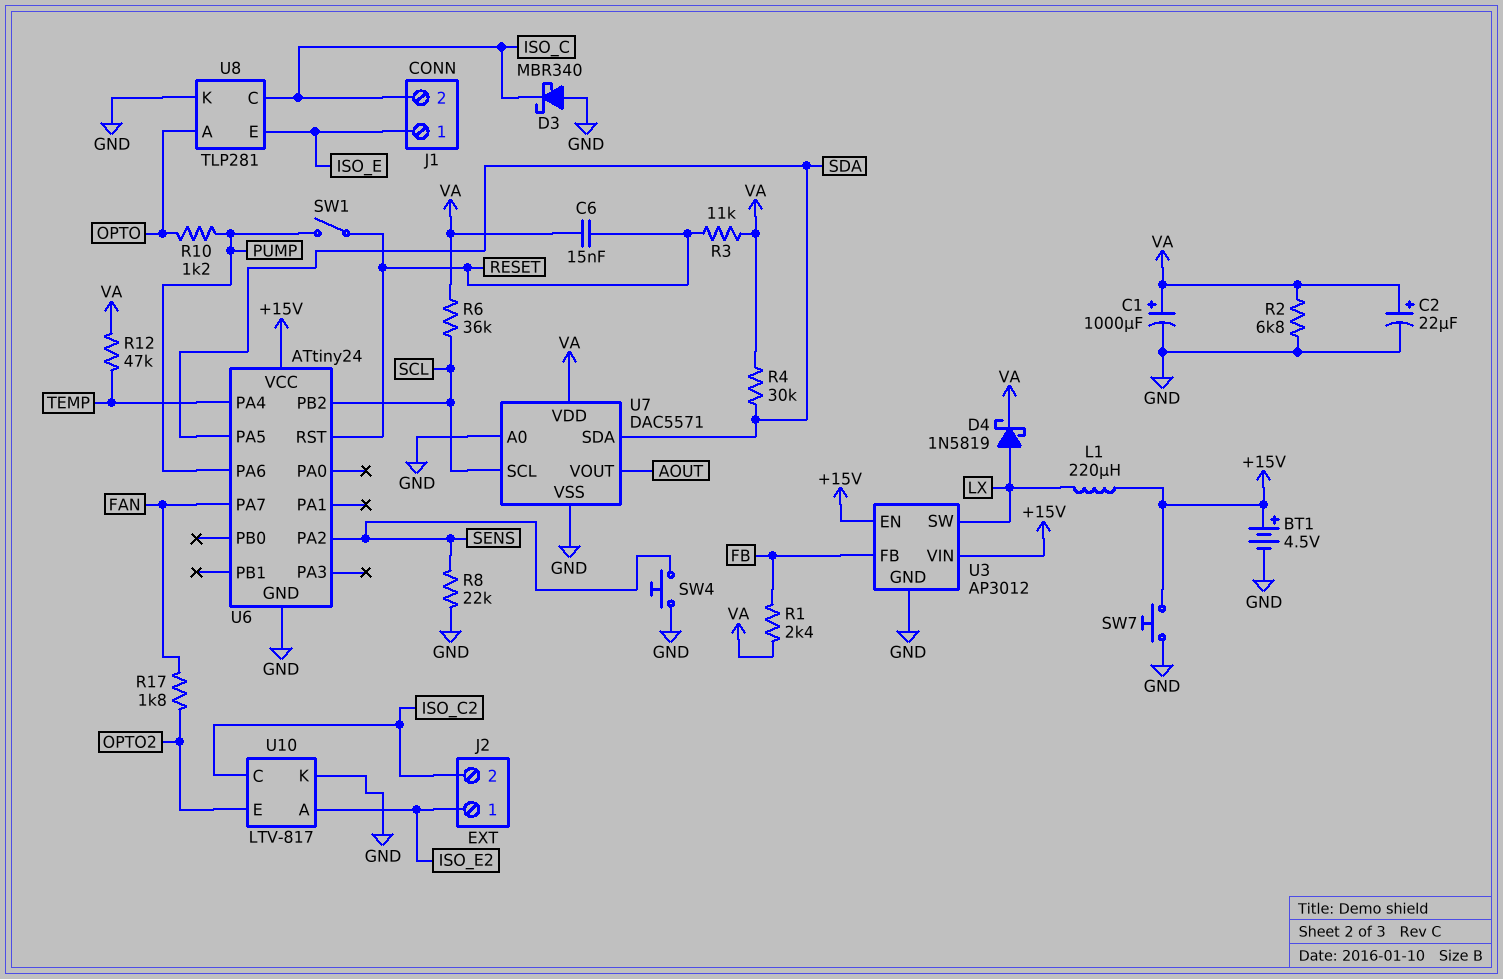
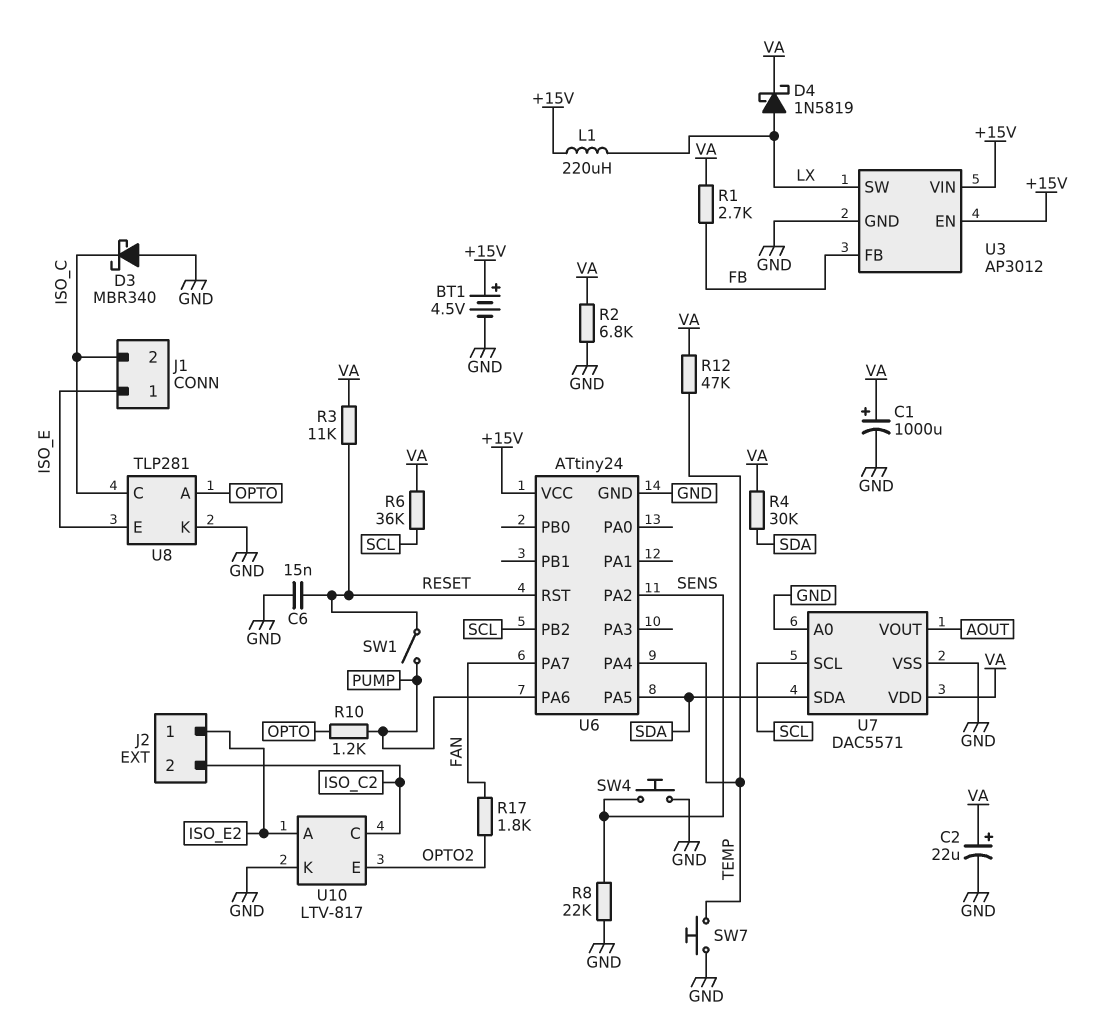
C6: 15nF (RESET, VA) -> 15nF (GND, RESET)
R1: 2.4k (FB, VA) -> 2.7k (FB, VA)
SW7: button (+15V, GND) -> button (GND, TEMP)

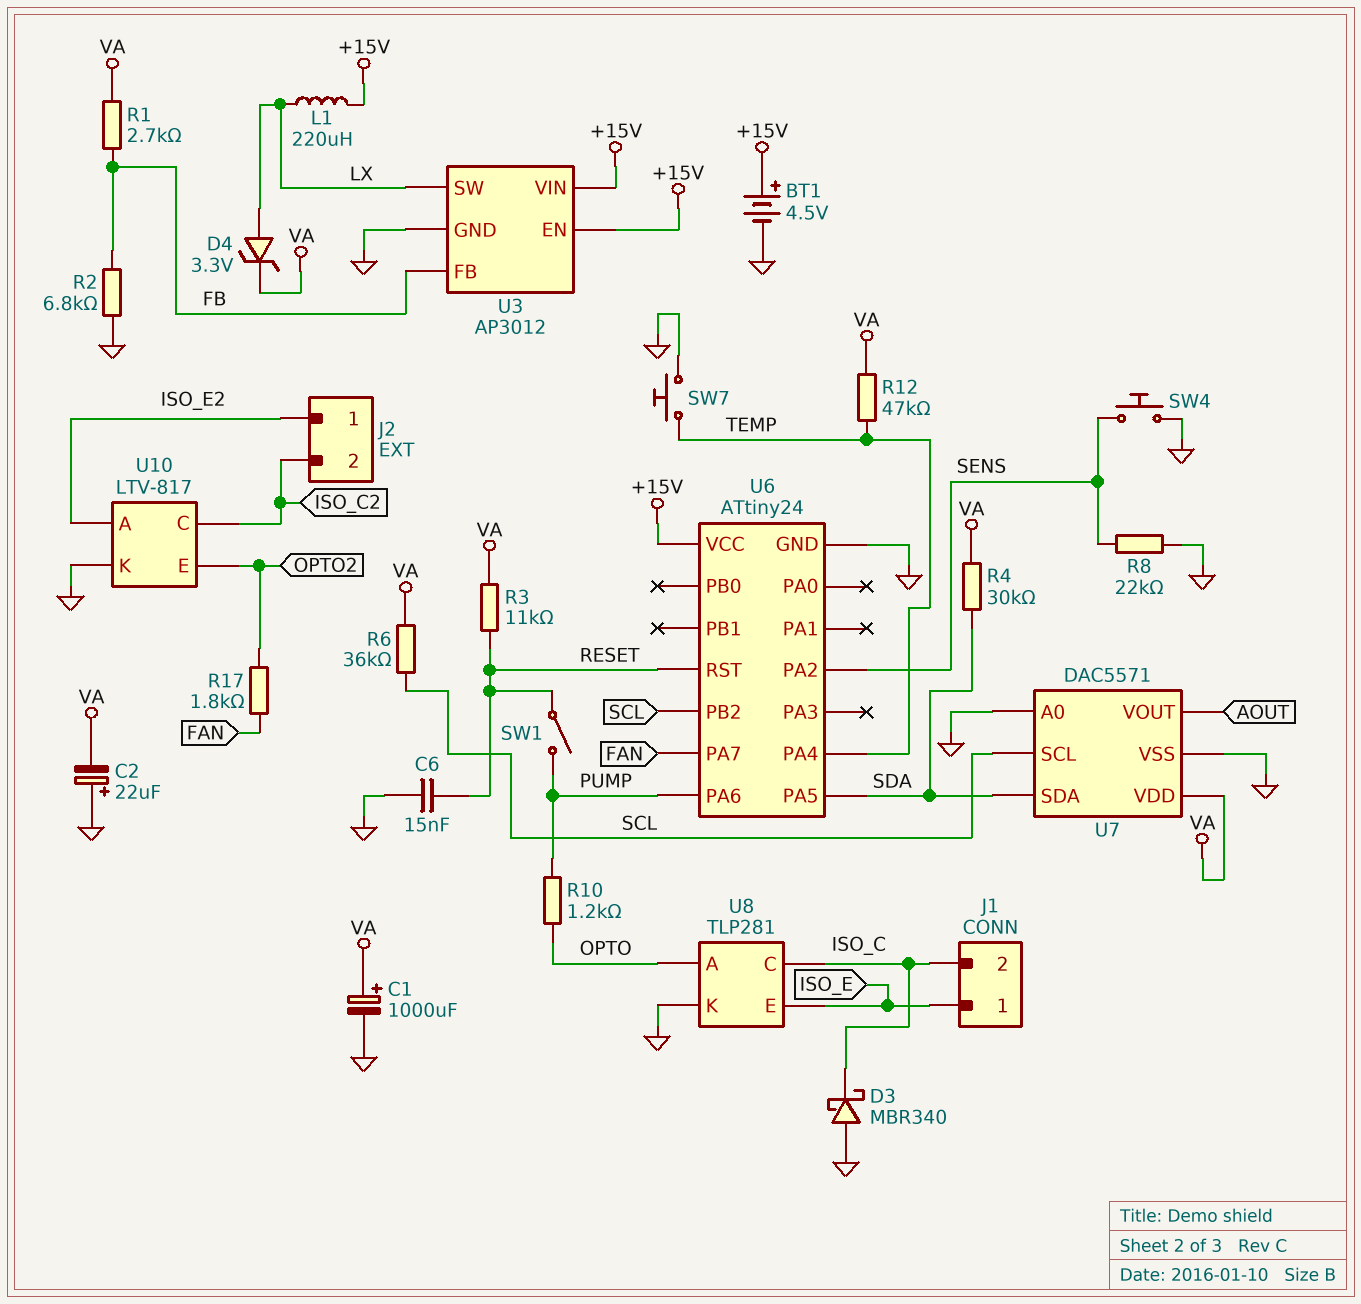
C2: 22uF (plus VA, minus GND) -> 22uF (plus GND, minus VA)
D4: schottky 1N5819 (A LX, K VA) -> zener 3.3V (A LX, K VA)
R2: 6.8k (GND, VA) -> 6.8k (FB, GND)

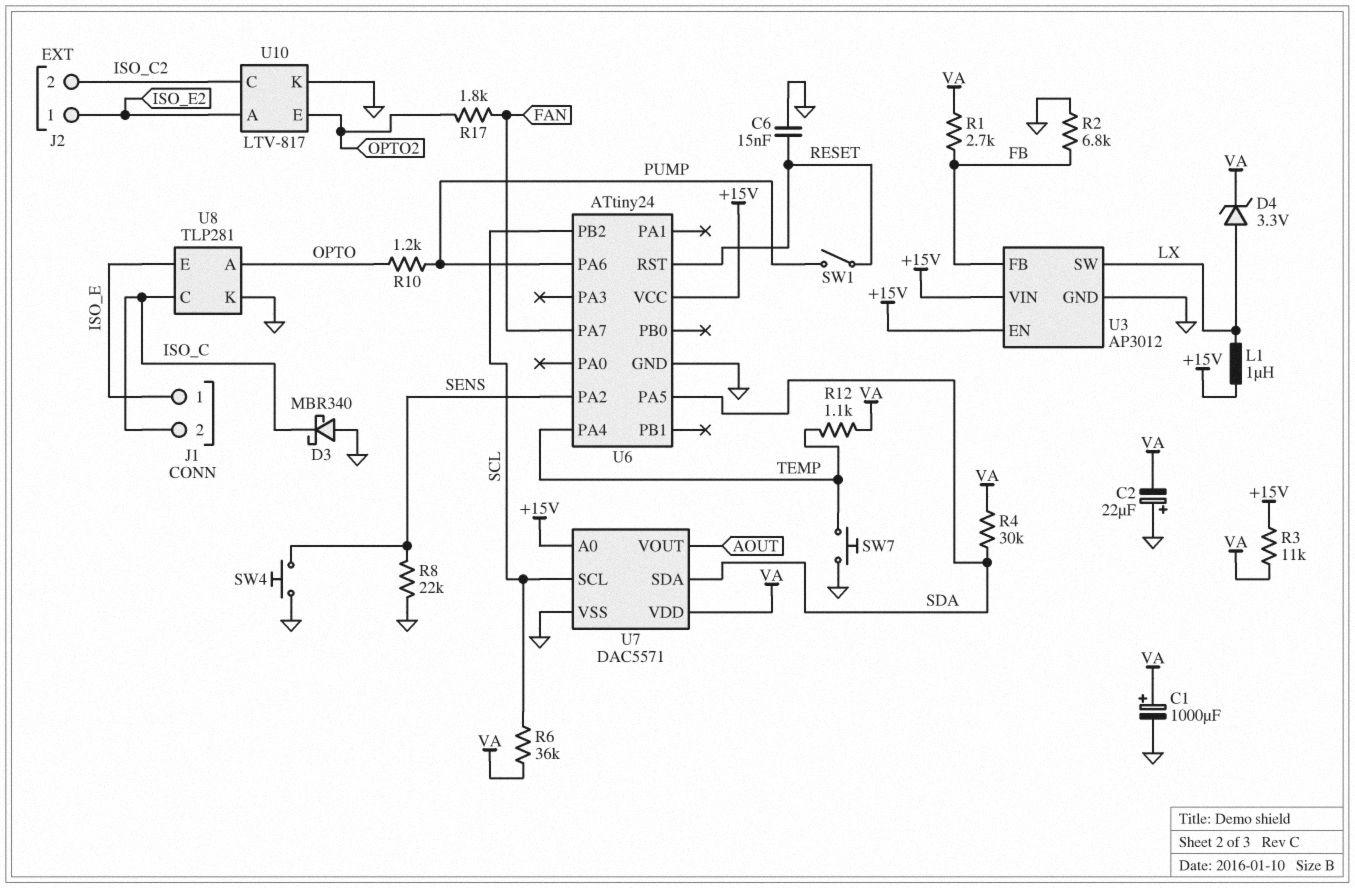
BT1: 4.5V (plus +15V, minus GND) -> none
L1: 220uH (+15V, LX) -> 1uH (+15V, LX)
R3: 11k (RESET, VA) -> 11k (+15V, VA)
R12: 47k (TEMP, VA) -> 1.1k (TEMP, VA)
U7 pin A0: GND -> +15V

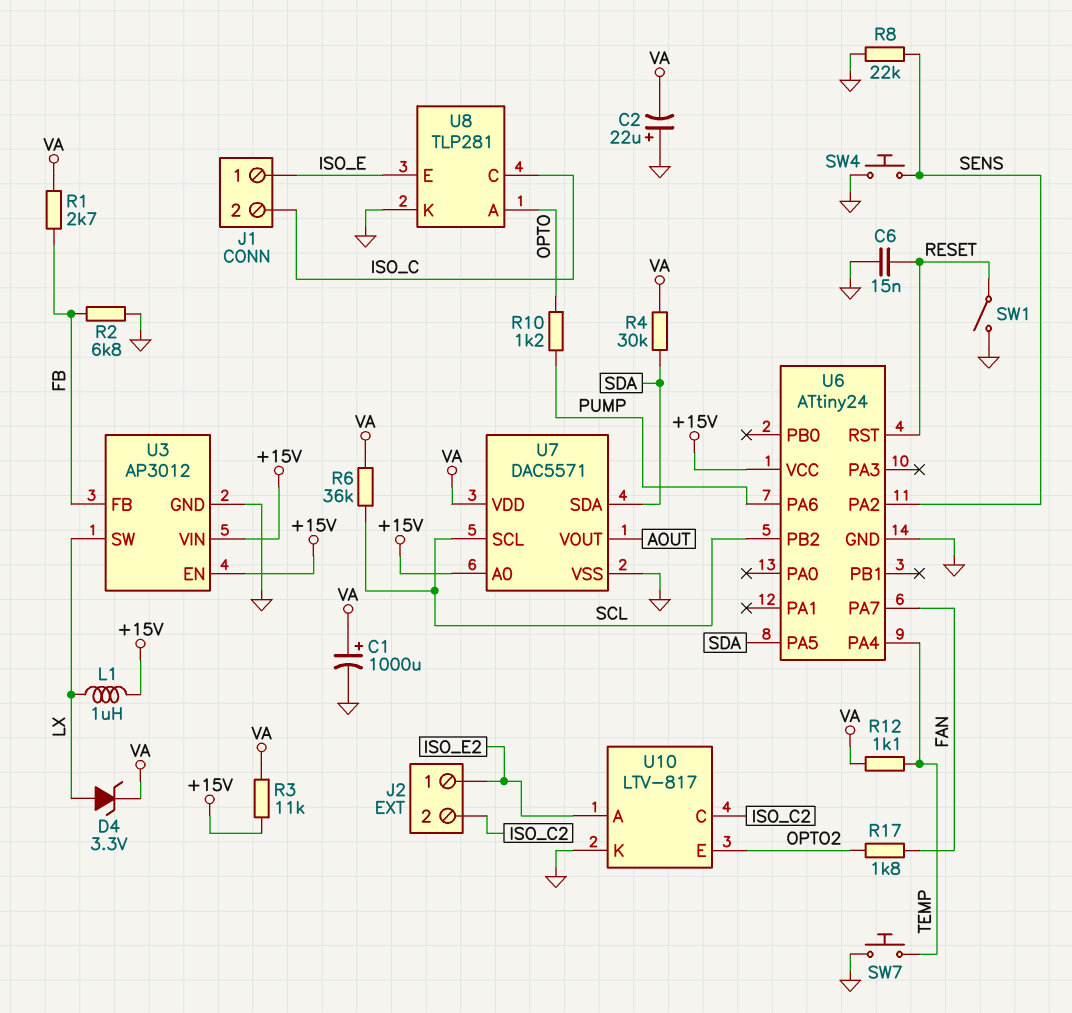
D3: schottky MBR340 (A GND, K ISO_C) -> none
SW1: switch (PUMP, RESET) -> switch (GND, RESET)

